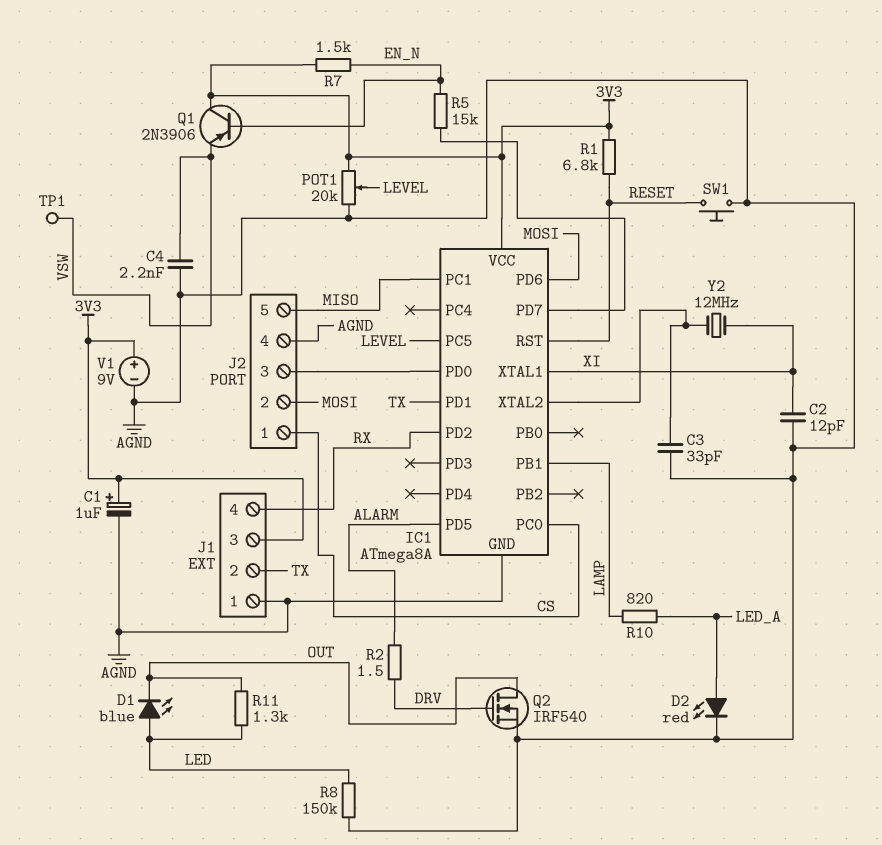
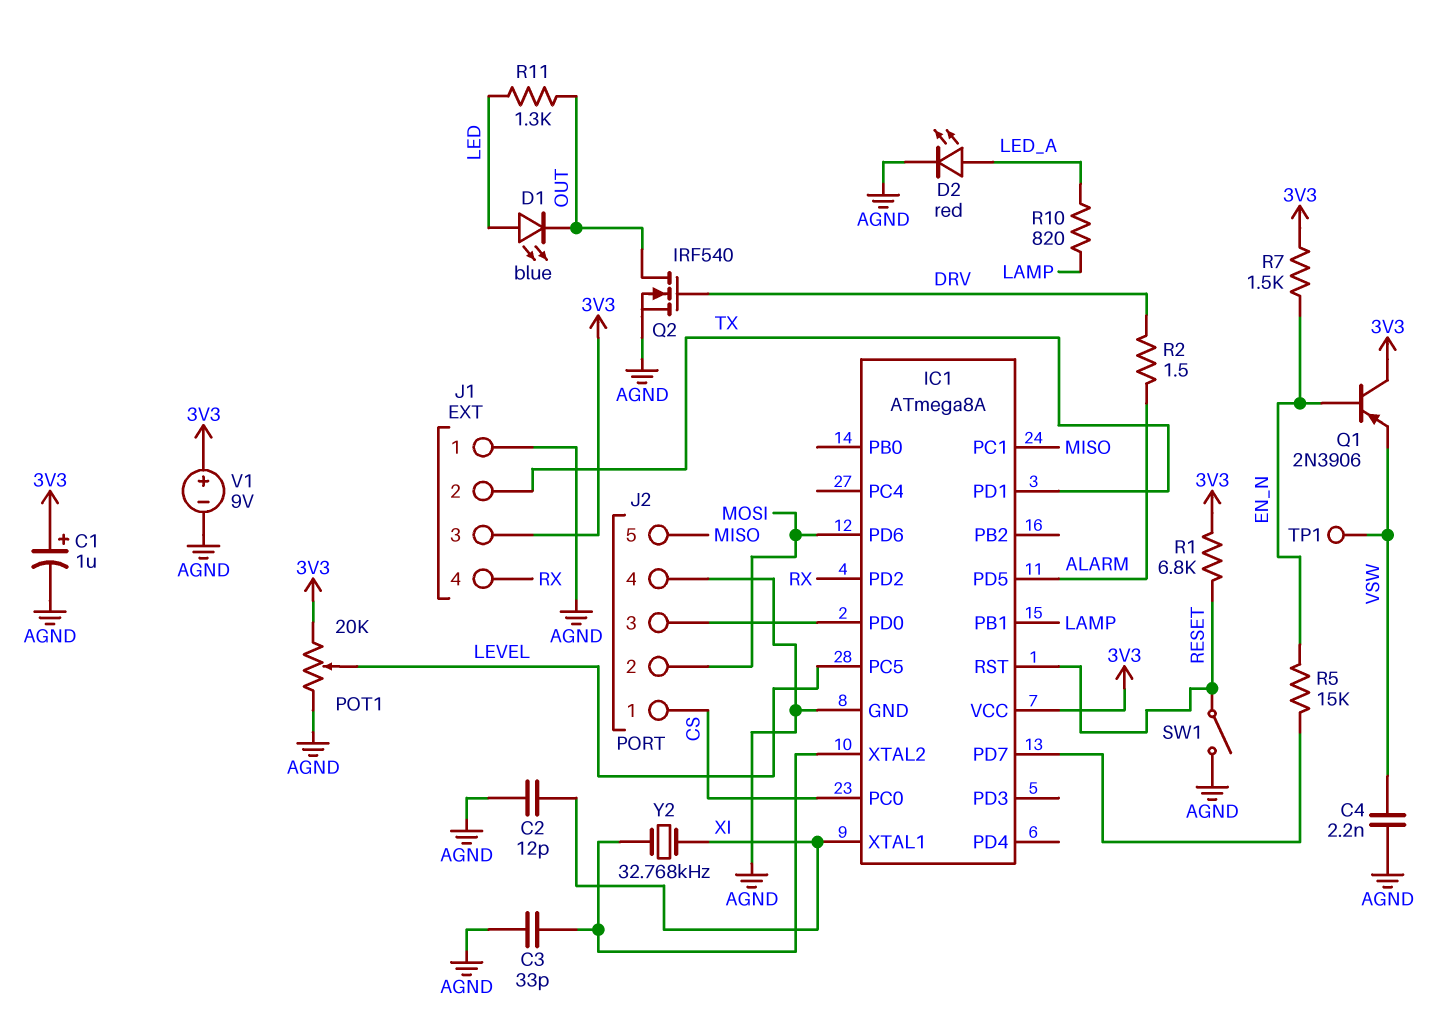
R8: 150k (AGND, LED) -> none
SW1: button (AGND, RESET) -> switch (AGND, RESET)
Y2: 12MHz (IC1/XTAL2, XI) -> 32.768kHz (IC1/XTAL2, XI)

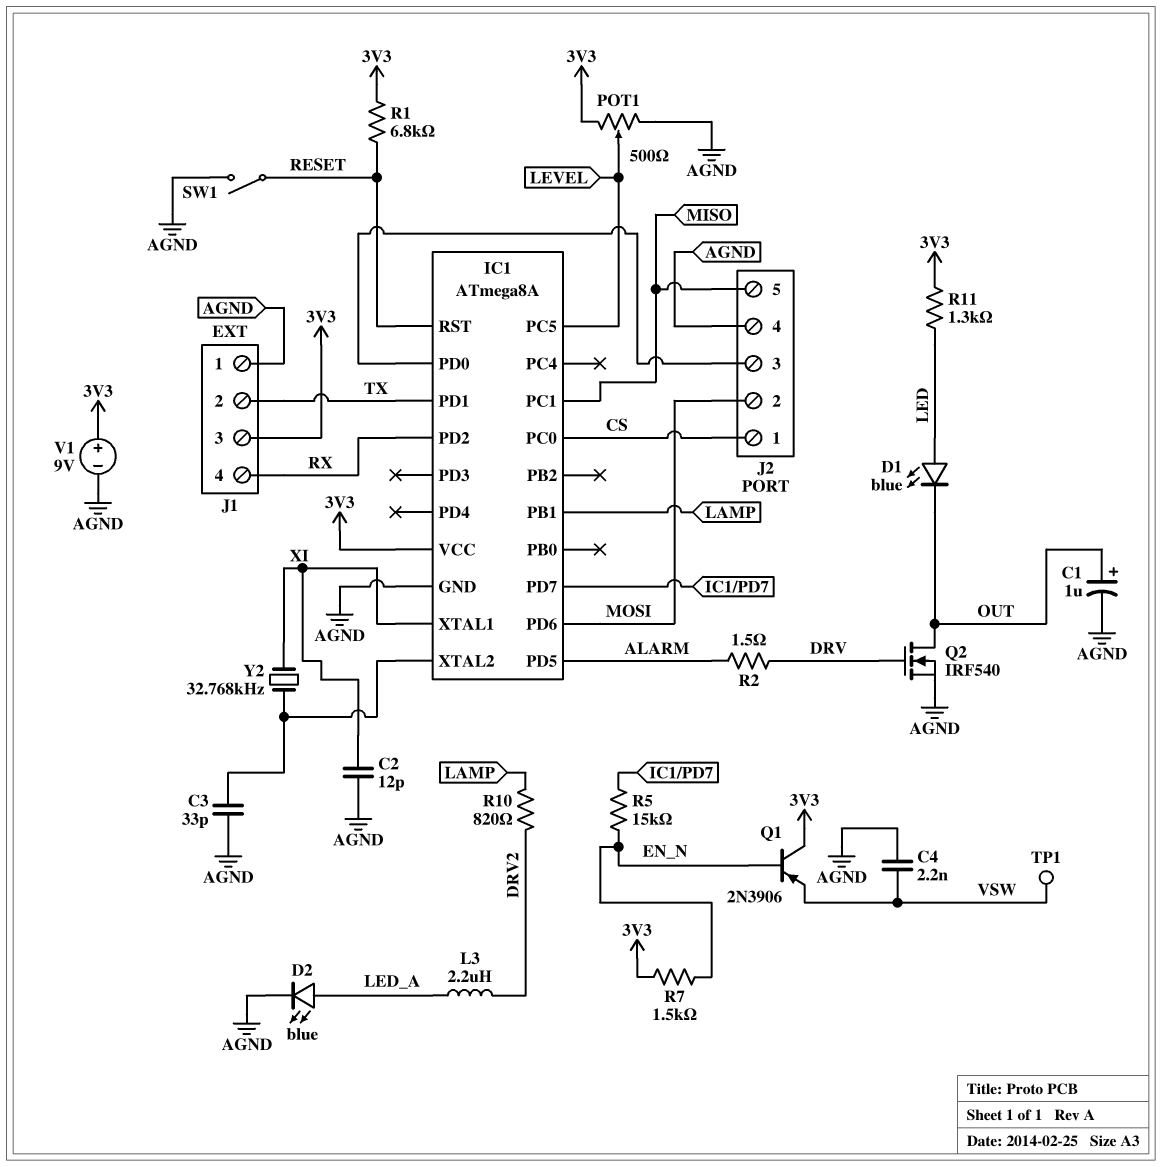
C1: 1uF (plus 3V3, minus AGND) -> 1uF (plus OUT, minus AGND)
D2: LED red (A LED_A, K AGND) -> LED blue (A LED_A, K AGND)
L3: none -> 2.2uH (DRV2, LED_A)
POT1: 20k (3V3, AGND, wiper LEVEL) -> 500 (3V3, AGND, wiper LEVEL)
R10: 820 (LAMP, LED_A) -> 820 (DRV2, LAMP)
R11: 1.3k (LED, OUT) -> 1.3k (3V3, LED)

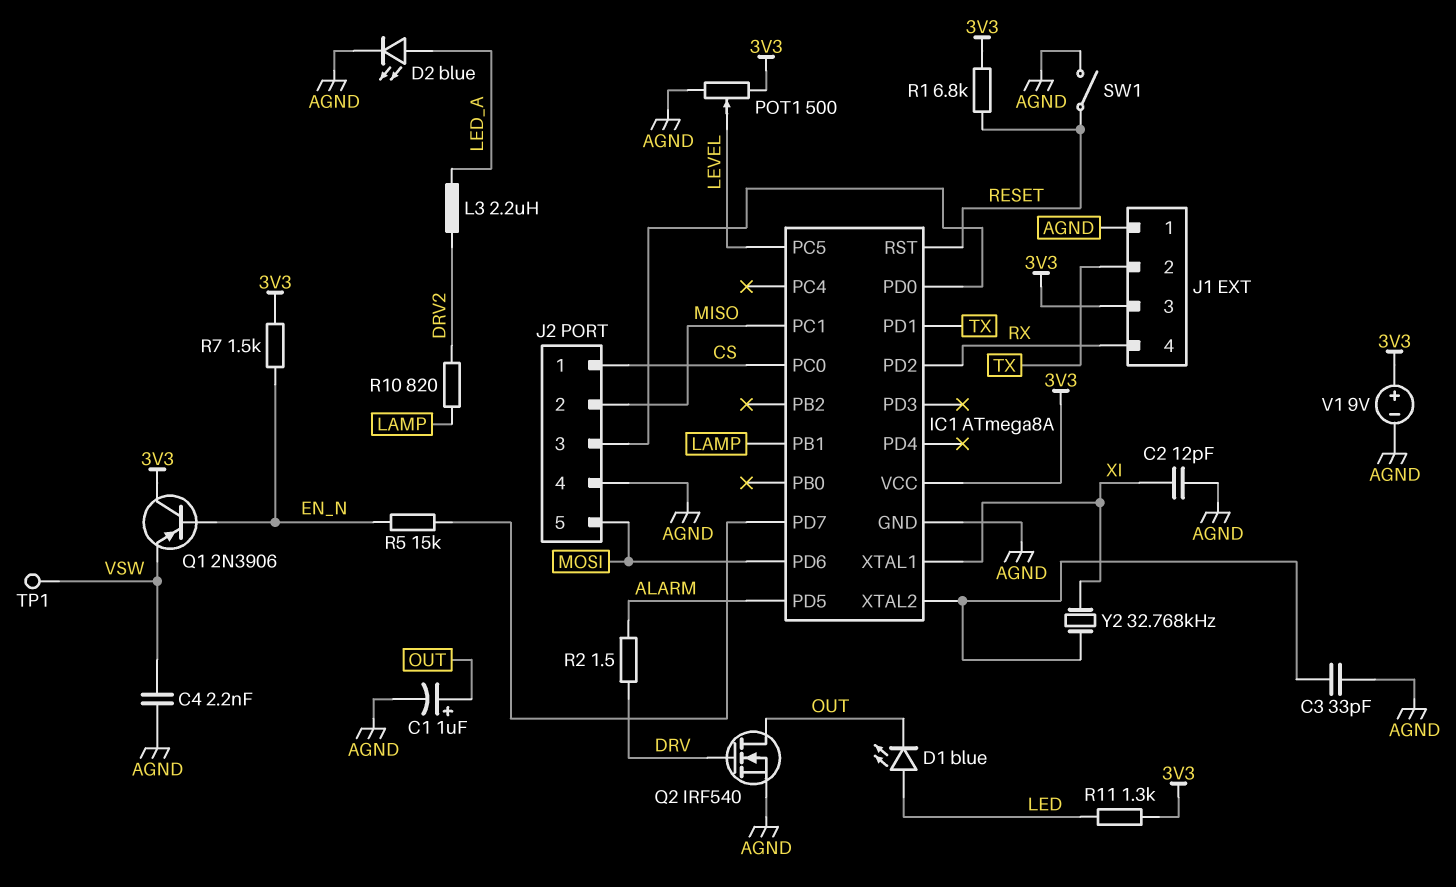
J2 pin 2: MOSI -> MISO
J2 pin 5: MISO -> MOSI

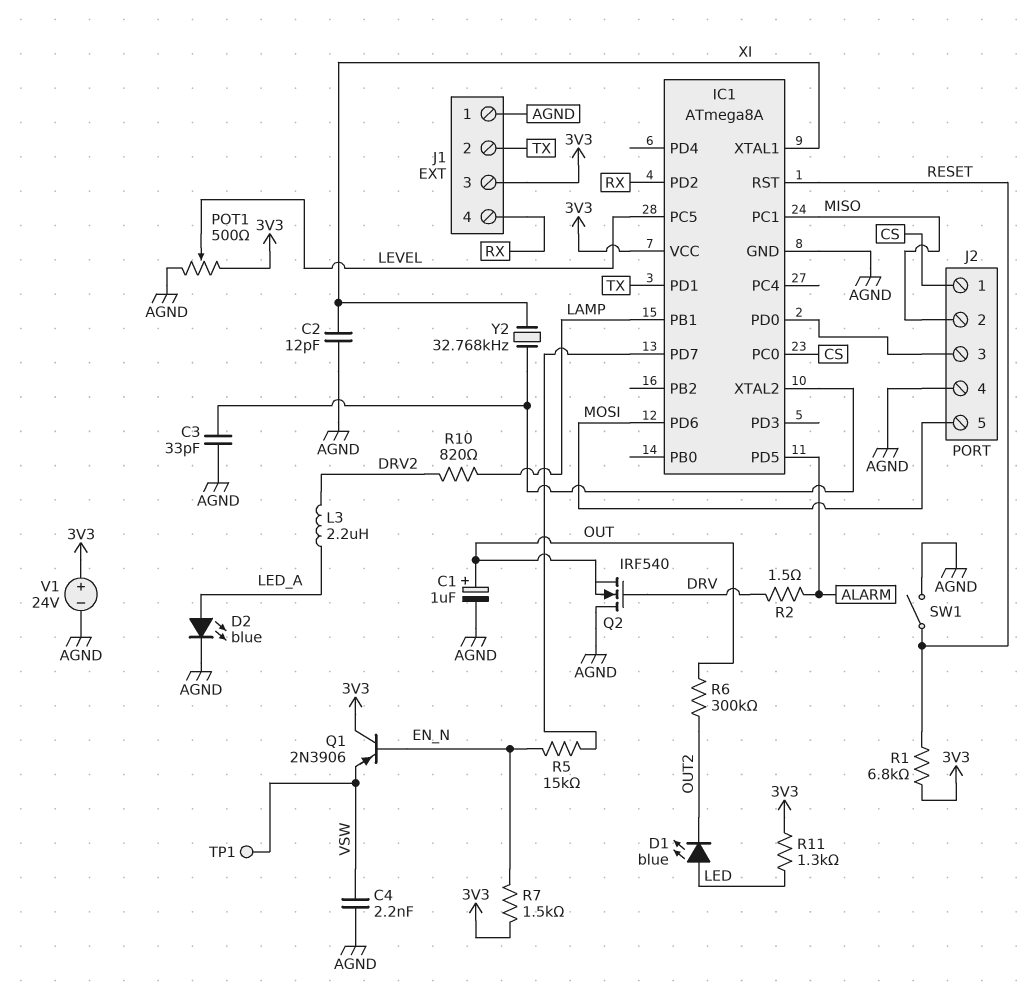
D1: LED blue (A LED, K OUT) -> LED blue (A LED, K OUT2)
Q2: NMOS IRF540 (G DRV, D OUT, S AGND) -> NMOS IRF540 (G DRV, D AGND, S OUT)
R6: none -> 300k (OUT, OUT2)
V1: 9V (plus 3V3, minus AGND) -> 24V (plus 3V3, minus AGND)

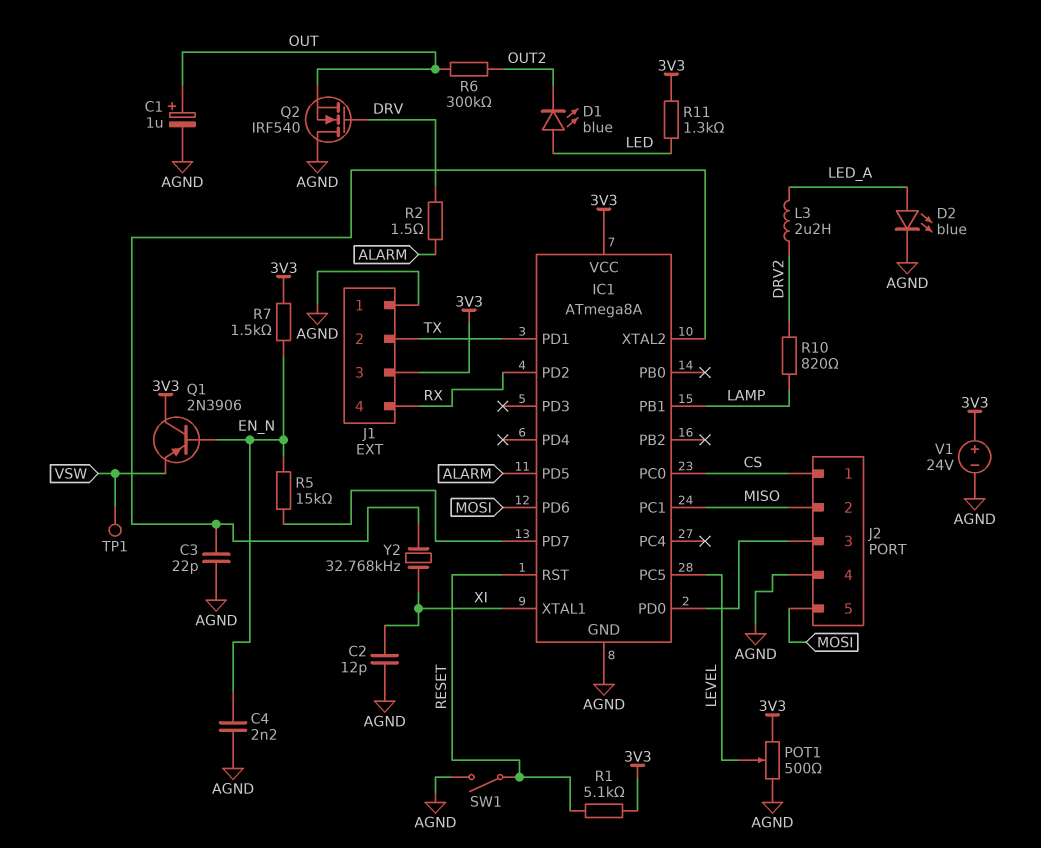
C3: 33pF (AGND, IC1/XTAL2) -> 22pF (AGND, IC1/XTAL2)
C4: 2.2nF (AGND, VSW) -> 2.2nF (AGND, EN_N)
R1: 6.8k (3V3, RESET) -> 5.1k (3V3, RESET)

